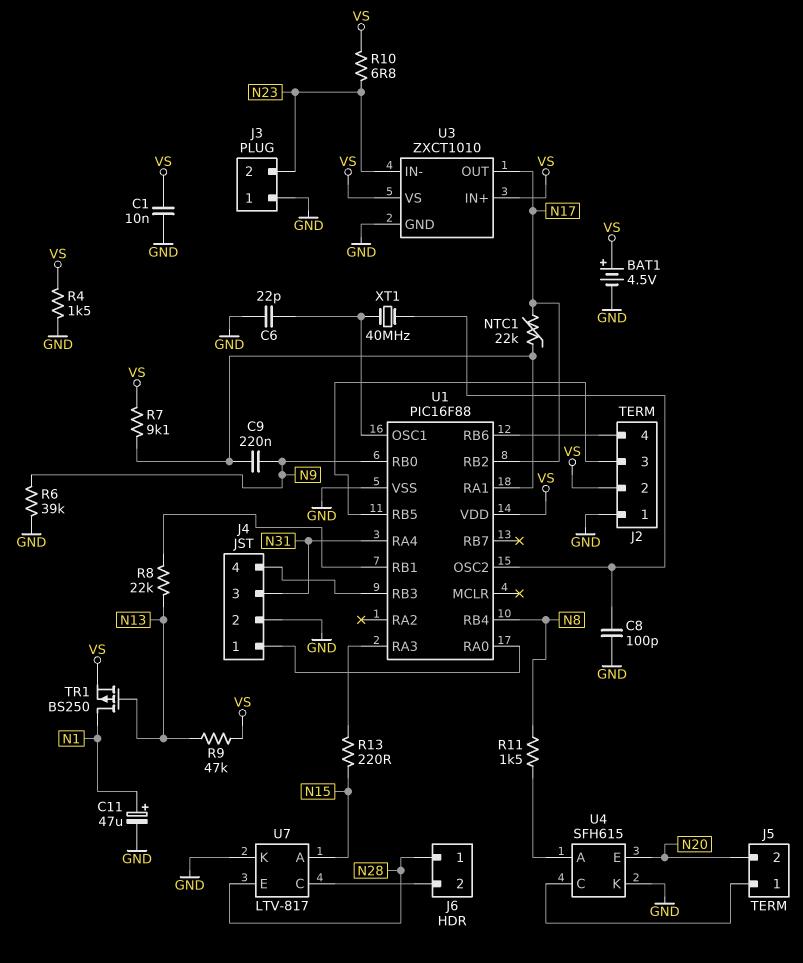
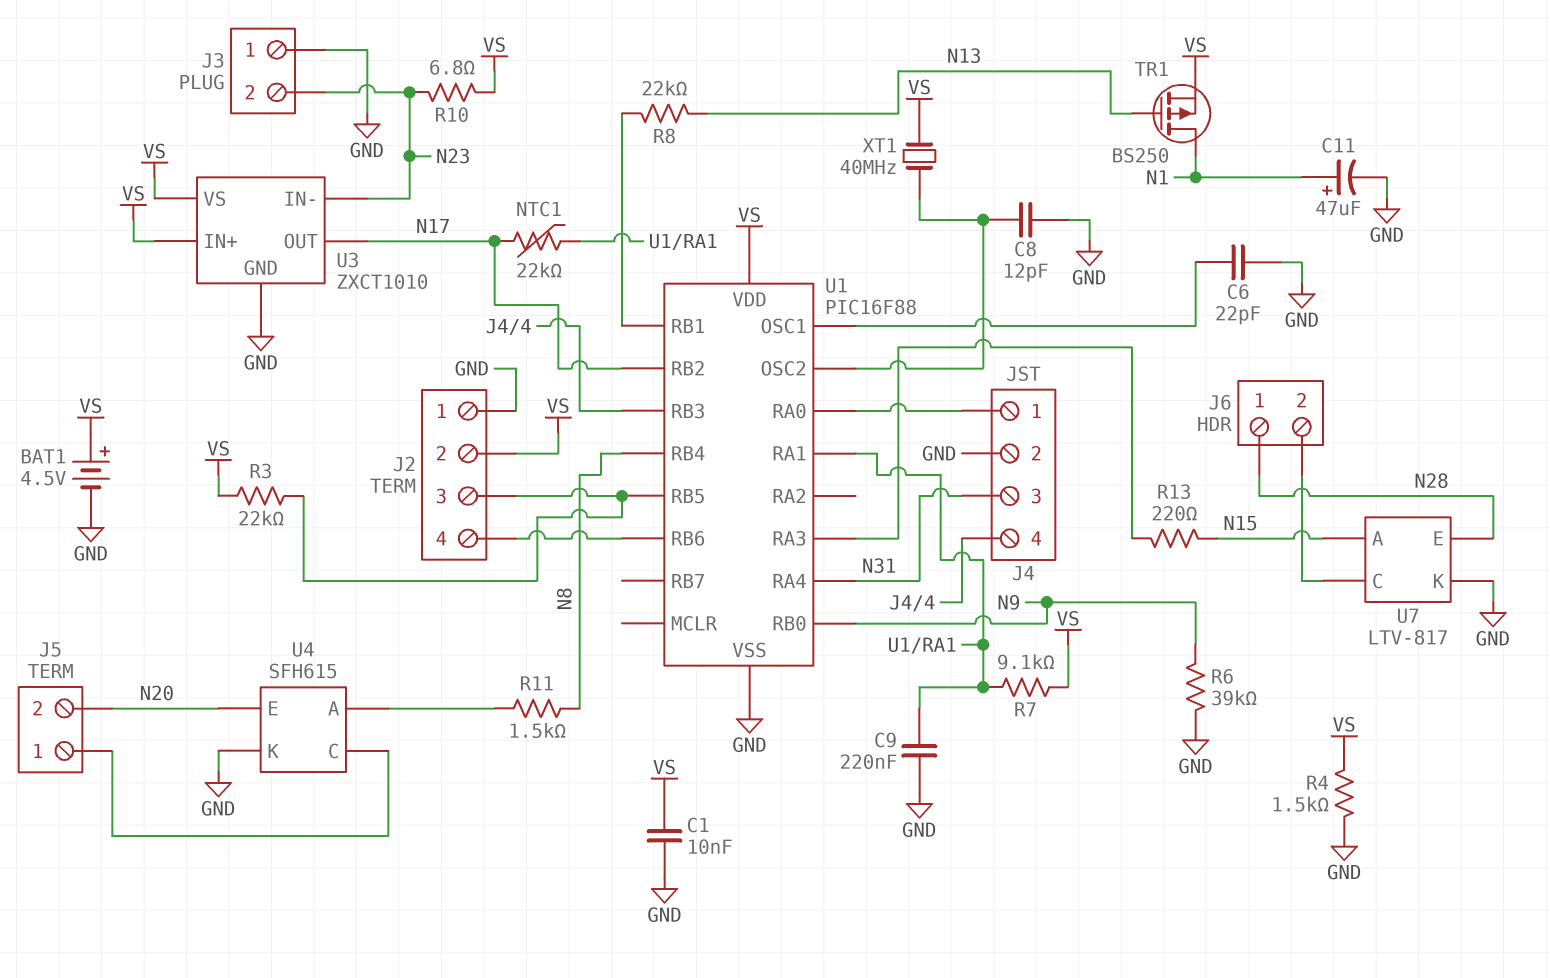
C8: 100pF (GND, U1/OSC2) -> 12pF (GND, U1/OSC2)
C9: 220nF (N9, U1/RA1) -> 220nF (GND, U1/RA1)
R3: none -> 22k (J2/3, VS)
R9: 47k (N13, VS) -> none
XT1: 40MHz (U1/OSC1, U1/OSC2) -> 40MHz (U1/OSC2, VS)

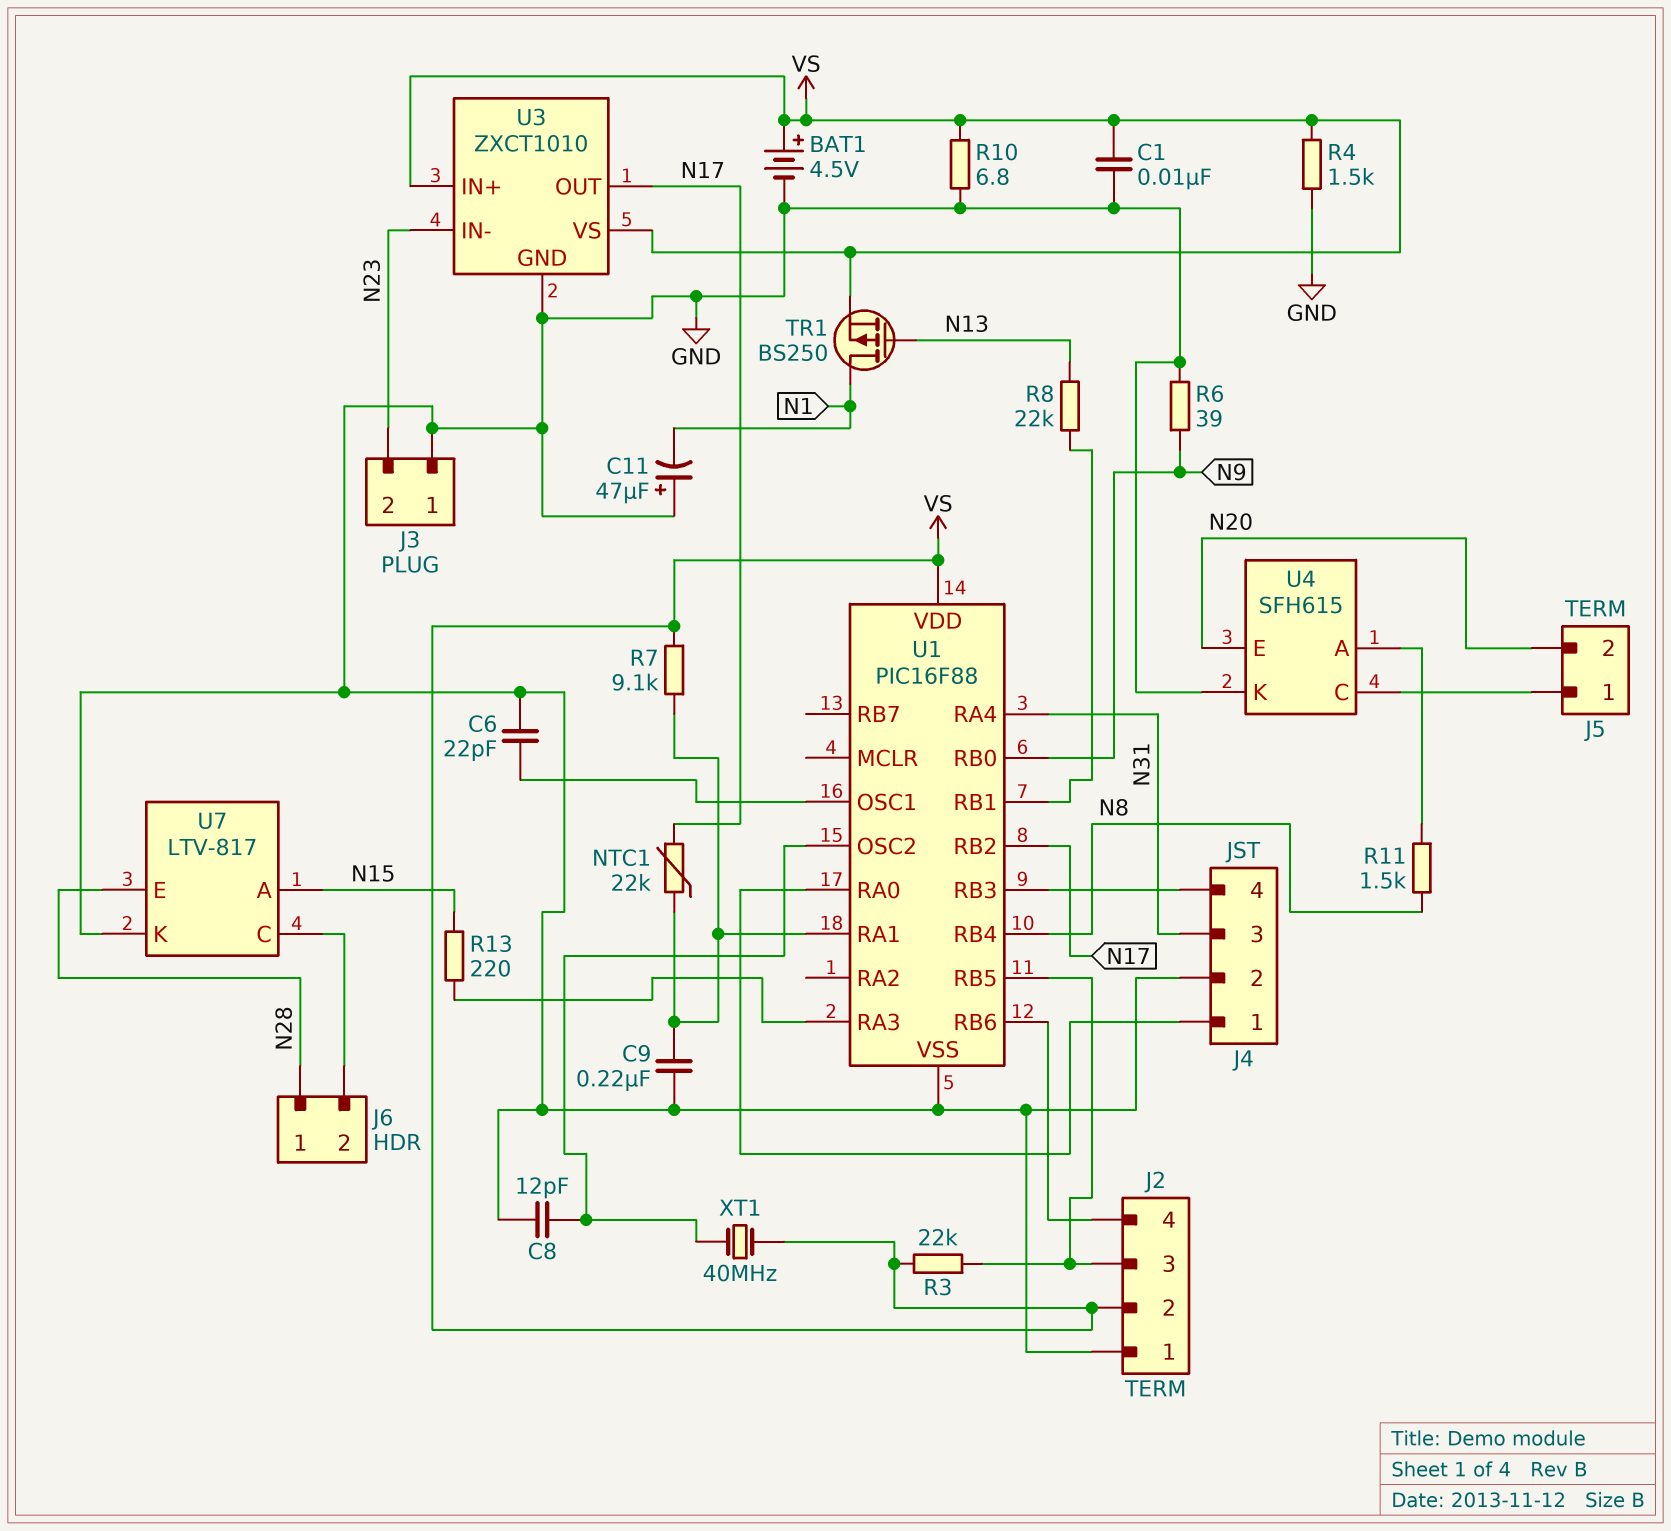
C11: 47uF (plus N1, minus GND) -> 47uF (plus GND, minus N1)
R6: 39k (GND, N9) -> 39 (GND, N9)
R10: 6.8 (N23, VS) -> 6.8 (GND, VS)

